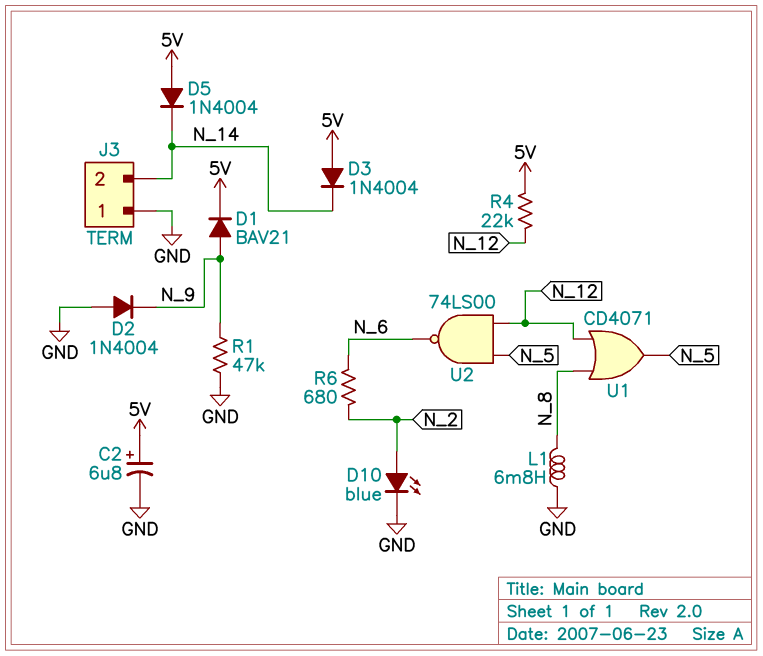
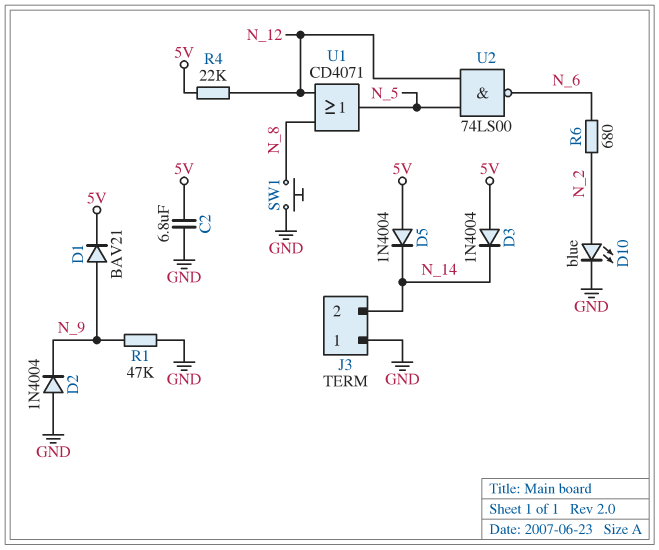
C2: 6.8uF (plus 5V, minus GND) -> 6.8uF (5V, GND)
L1: 6.8mH (GND, N_8) -> none
SW1: none -> button (GND, N_8)

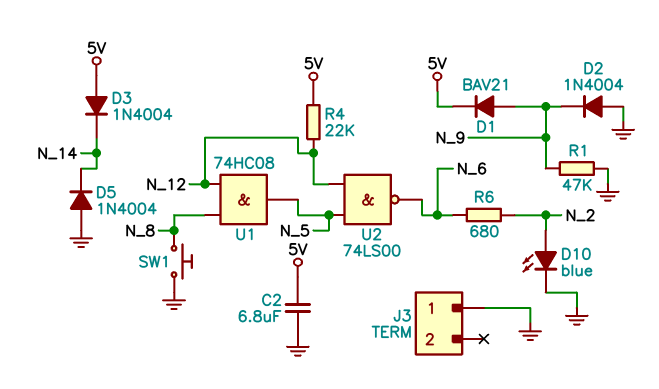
D5: diode 1N4004 (A 5V, K N_14) -> diode 1N4004 (A GND, K N_14)
J3 pin 2: N_14 -> none
U1: OR CD4071 (in N_8, in N_12, out N_5) -> AND 74HC08 (in N_8, in N_12, out N_5)

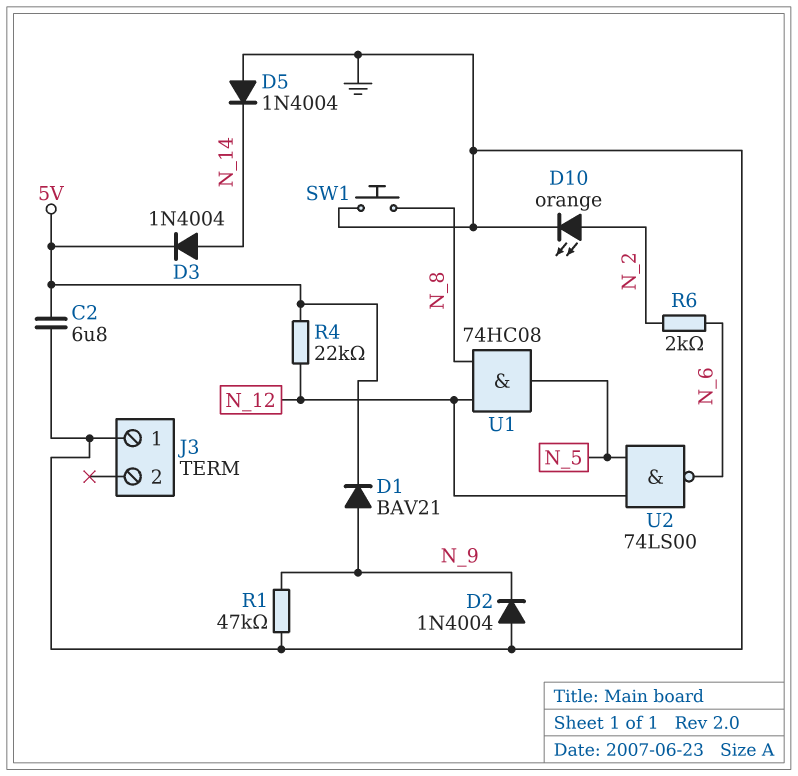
D3: diode 1N4004 (A 5V, K N_14) -> diode 1N4004 (A N_14, K 5V)
D10: LED blue (A N_2, K GND) -> LED orange (A N_2, K GND)
R6: 680 (N_2, N_6) -> 2k (N_2, N_6)

